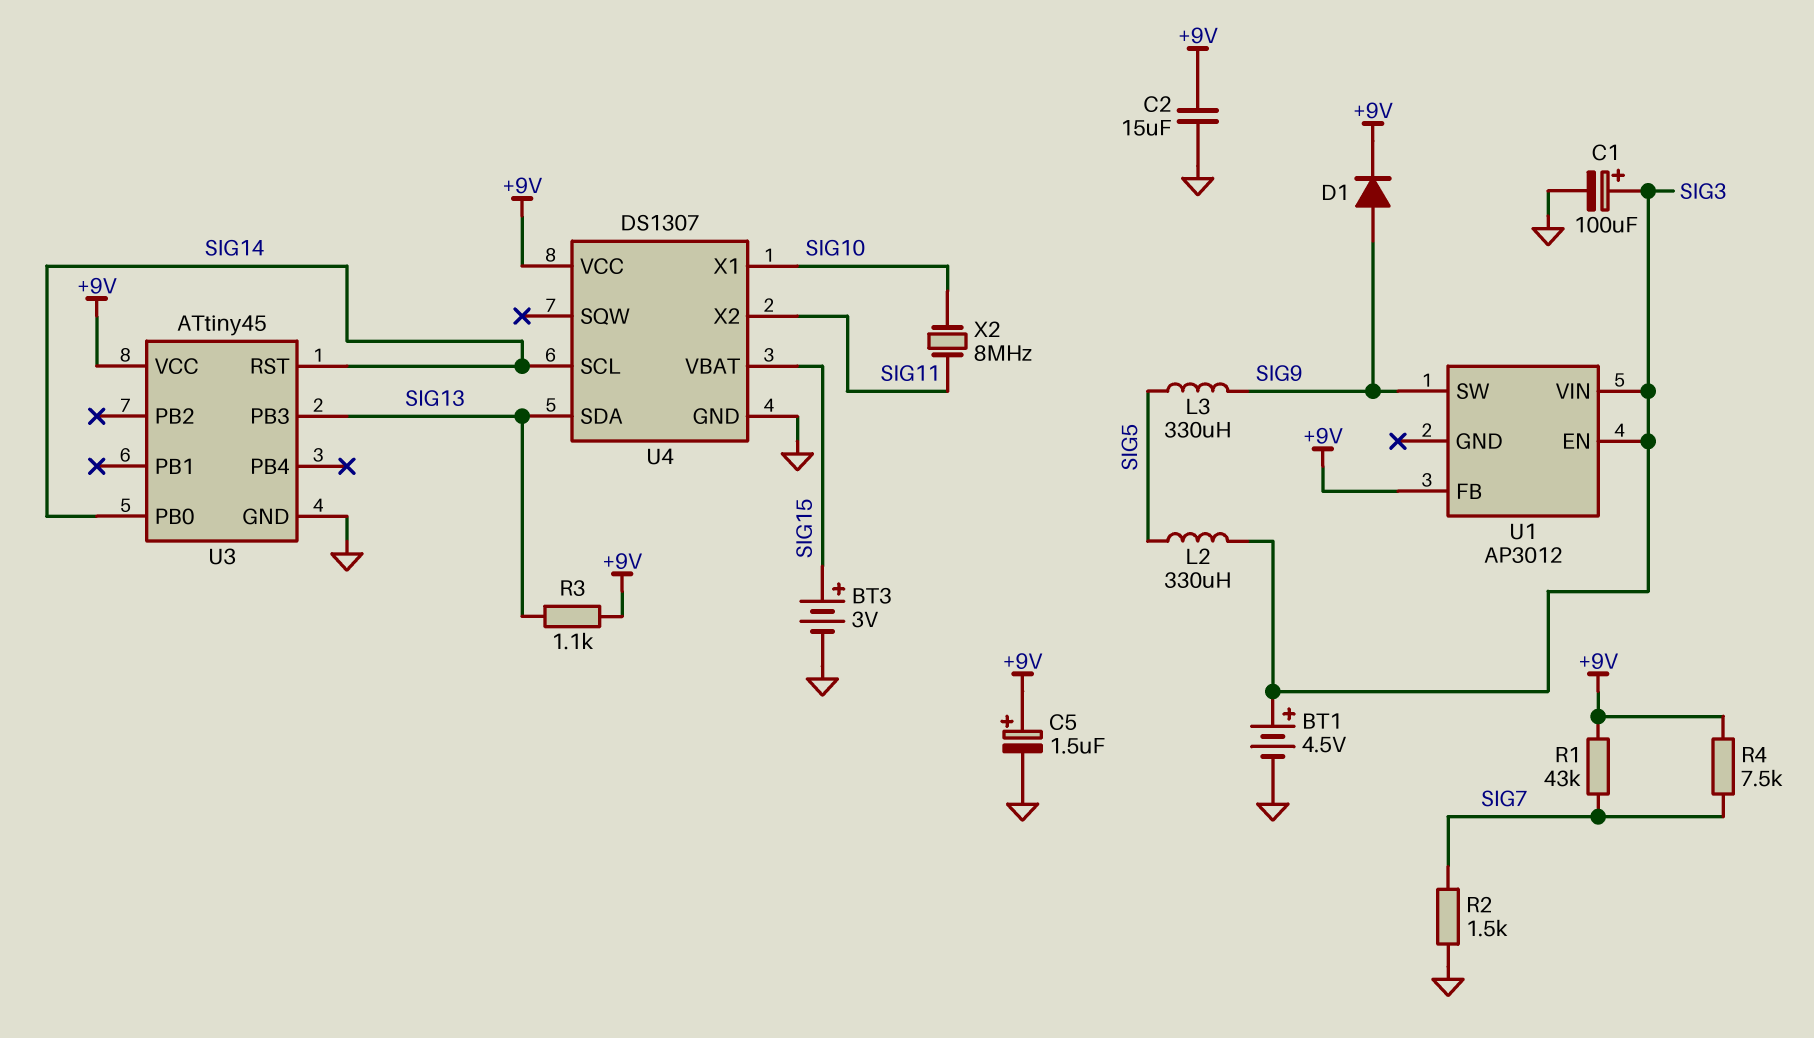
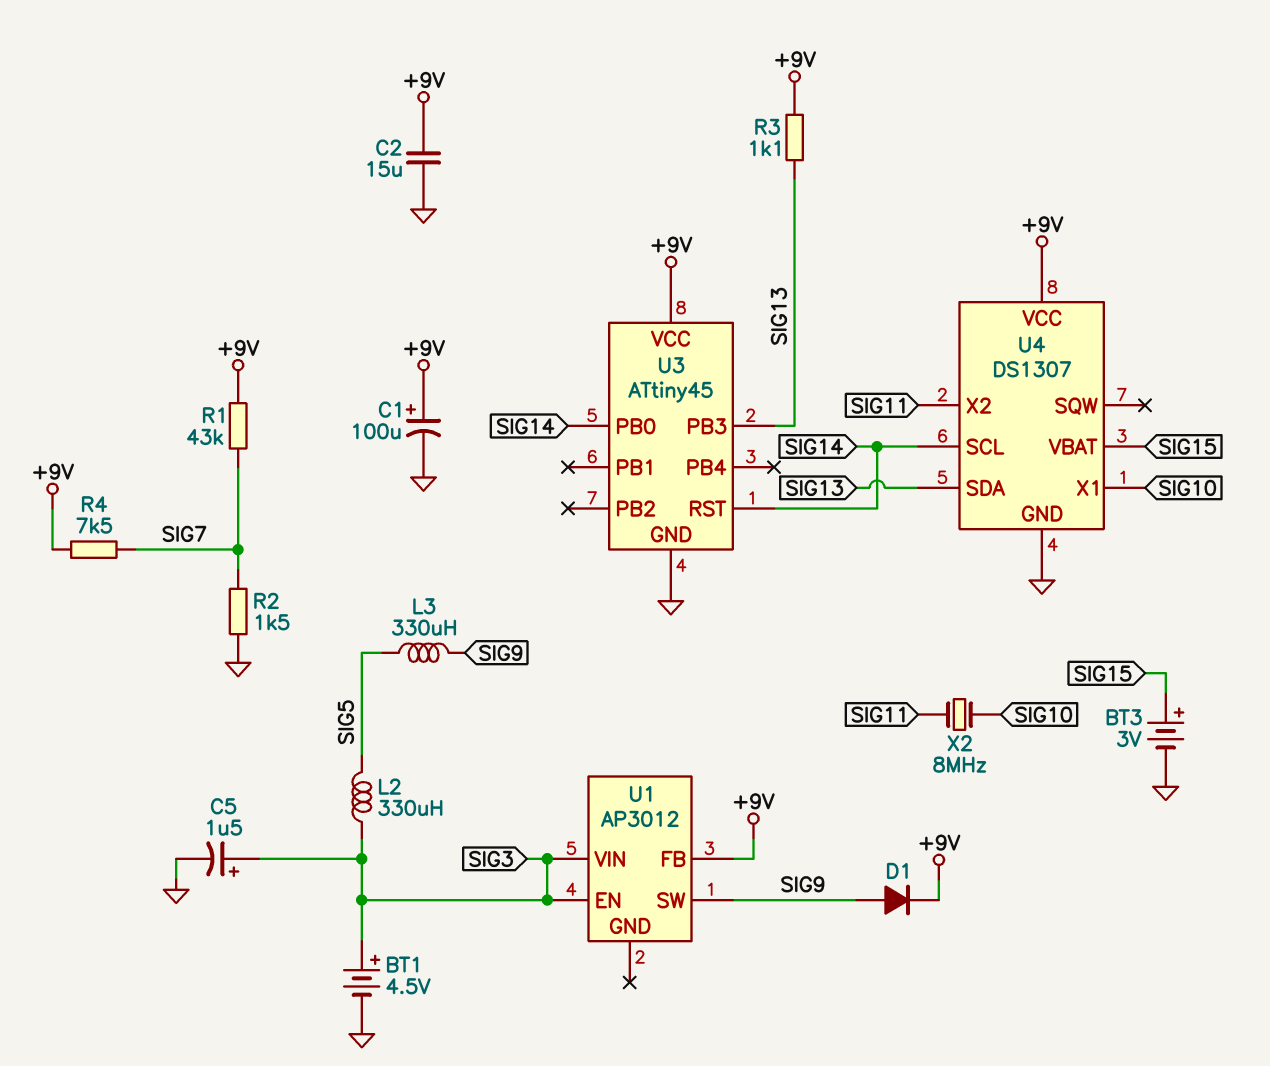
C1: 100uF (plus SIG3, minus GND) -> 100uF (plus +9V, minus GND)
C5: 1.5uF (plus +9V, minus GND) -> 1.5uF (plus SIG3, minus GND)

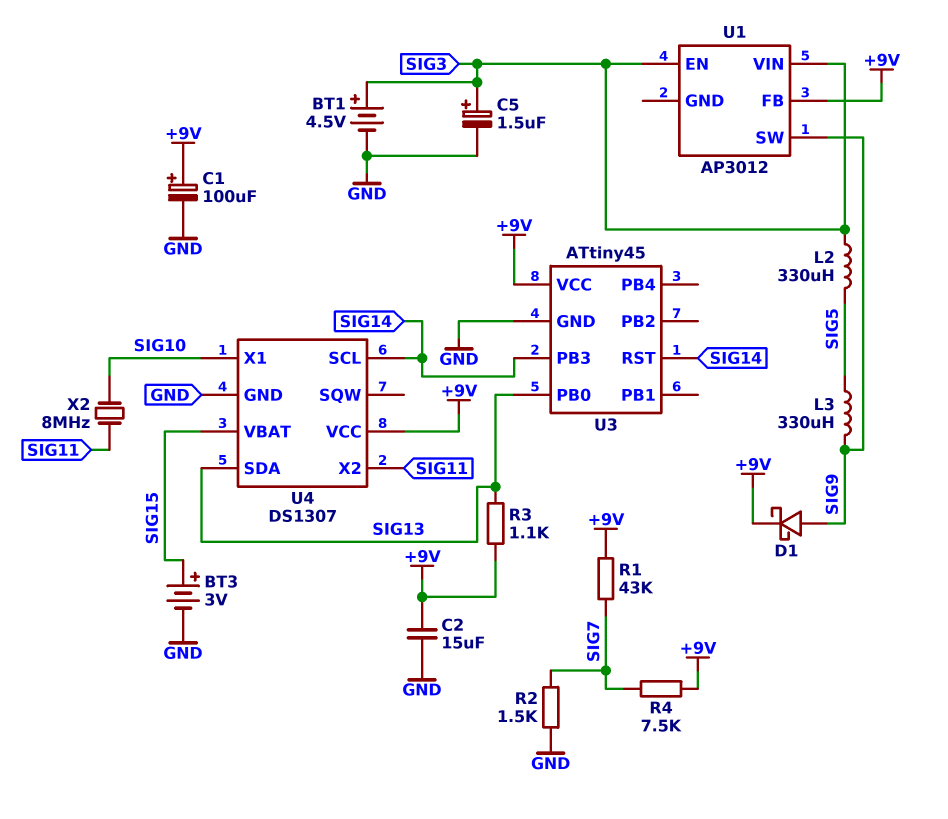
D1: diode (A SIG9, K +9V) -> schottky (A SIG9, K +9V)
U3 pin PB0: SIG14 -> SIG13
U3 pin PB3: SIG13 -> SIG14

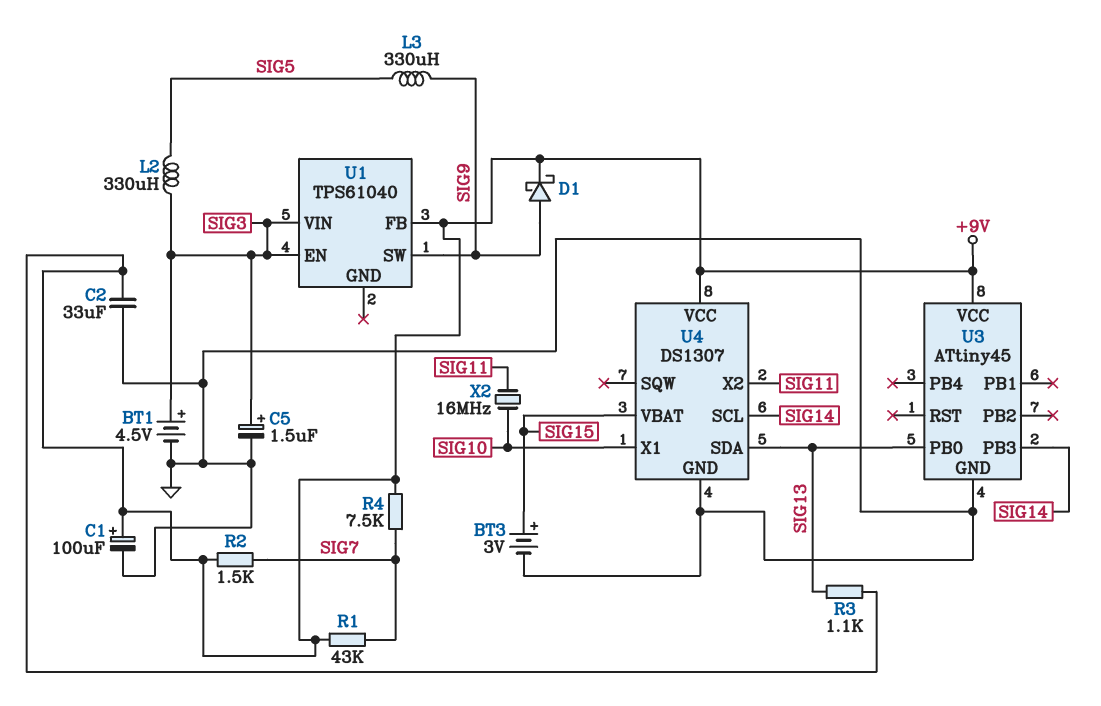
C2: 15uF (+9V, GND) -> 33uF (+9V, GND)
R2: 1.5k (GND, SIG7) -> 1.5k (+9V, SIG7)
U1: AP3012 -> TPS61040
U3 pin RST: SIG14 -> none
X2: 8MHz (SIG10, SIG11) -> 16MHz (SIG10, SIG11)

